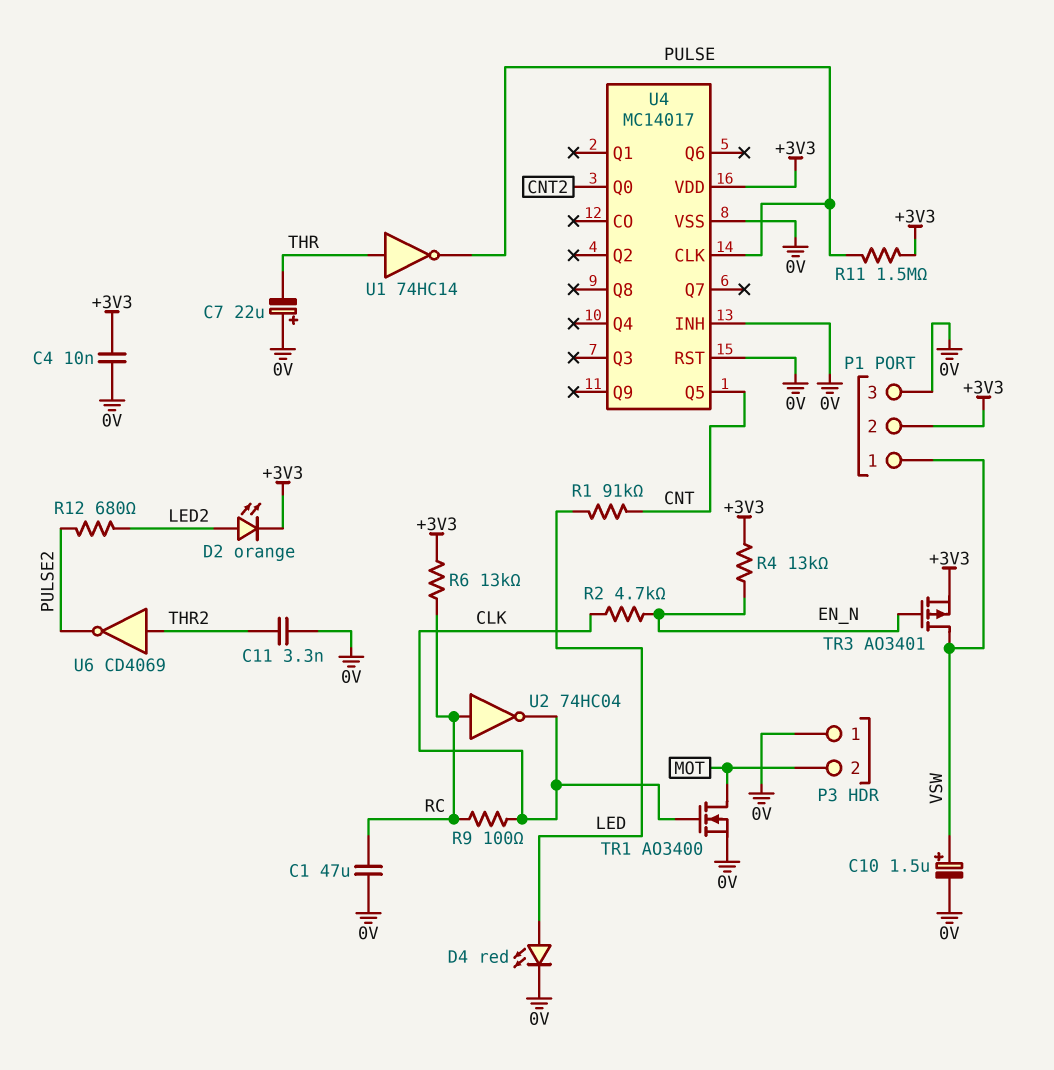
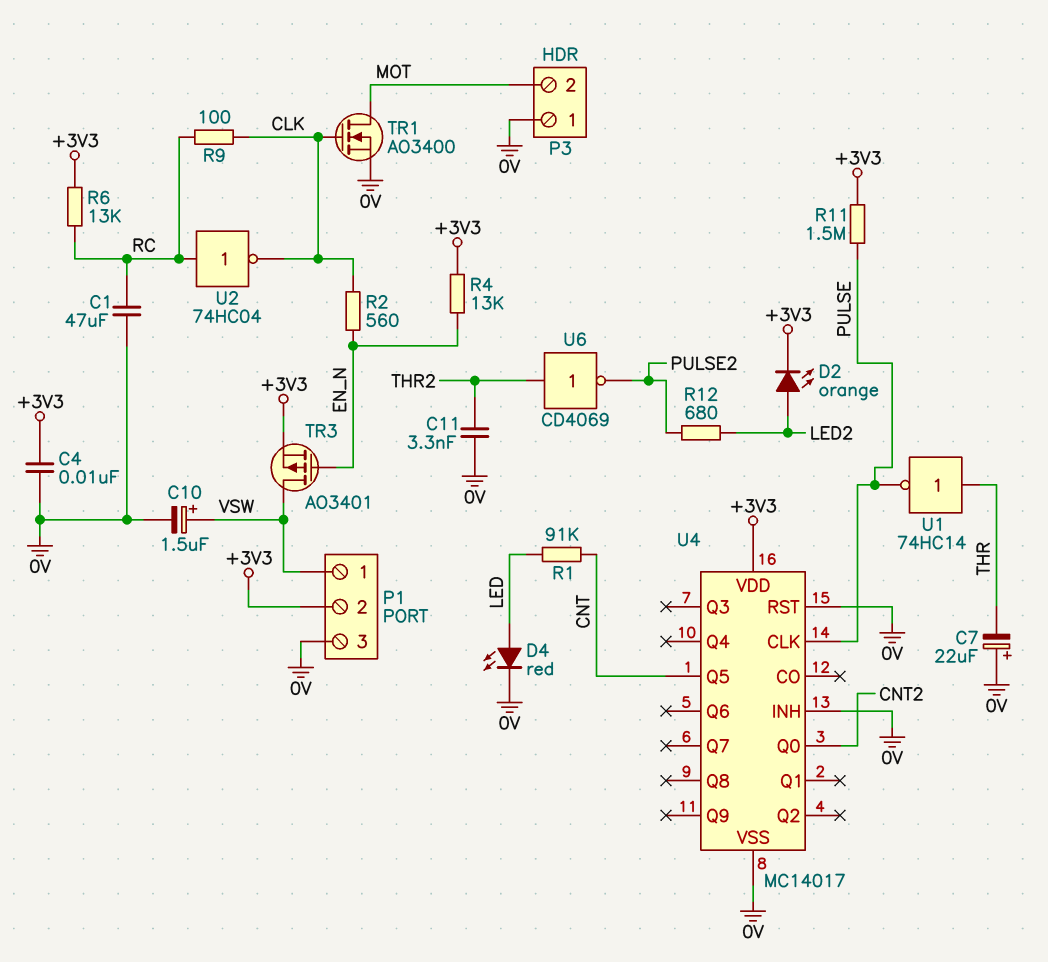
R2: 4.7k (CLK, EN_N) -> 560 (CLK, EN_N)

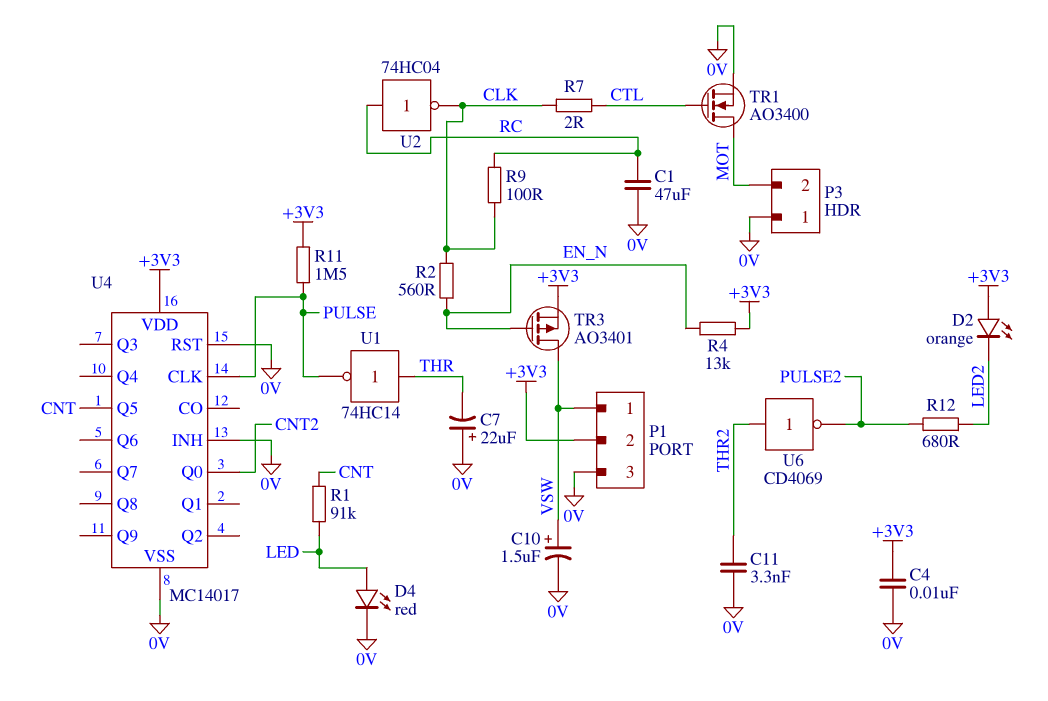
D2: LED orange (A LED2, K +3V3) -> LED orange (A +3V3, K LED2)
R6: 13k (+3V3, RC) -> none
R7: none -> 2 (CLK, CTL)
TR1: NMOS AO3400 (G CLK, D MOT, S 0V) -> NMOS AO3400 (G CTL, D MOT, S 0V)

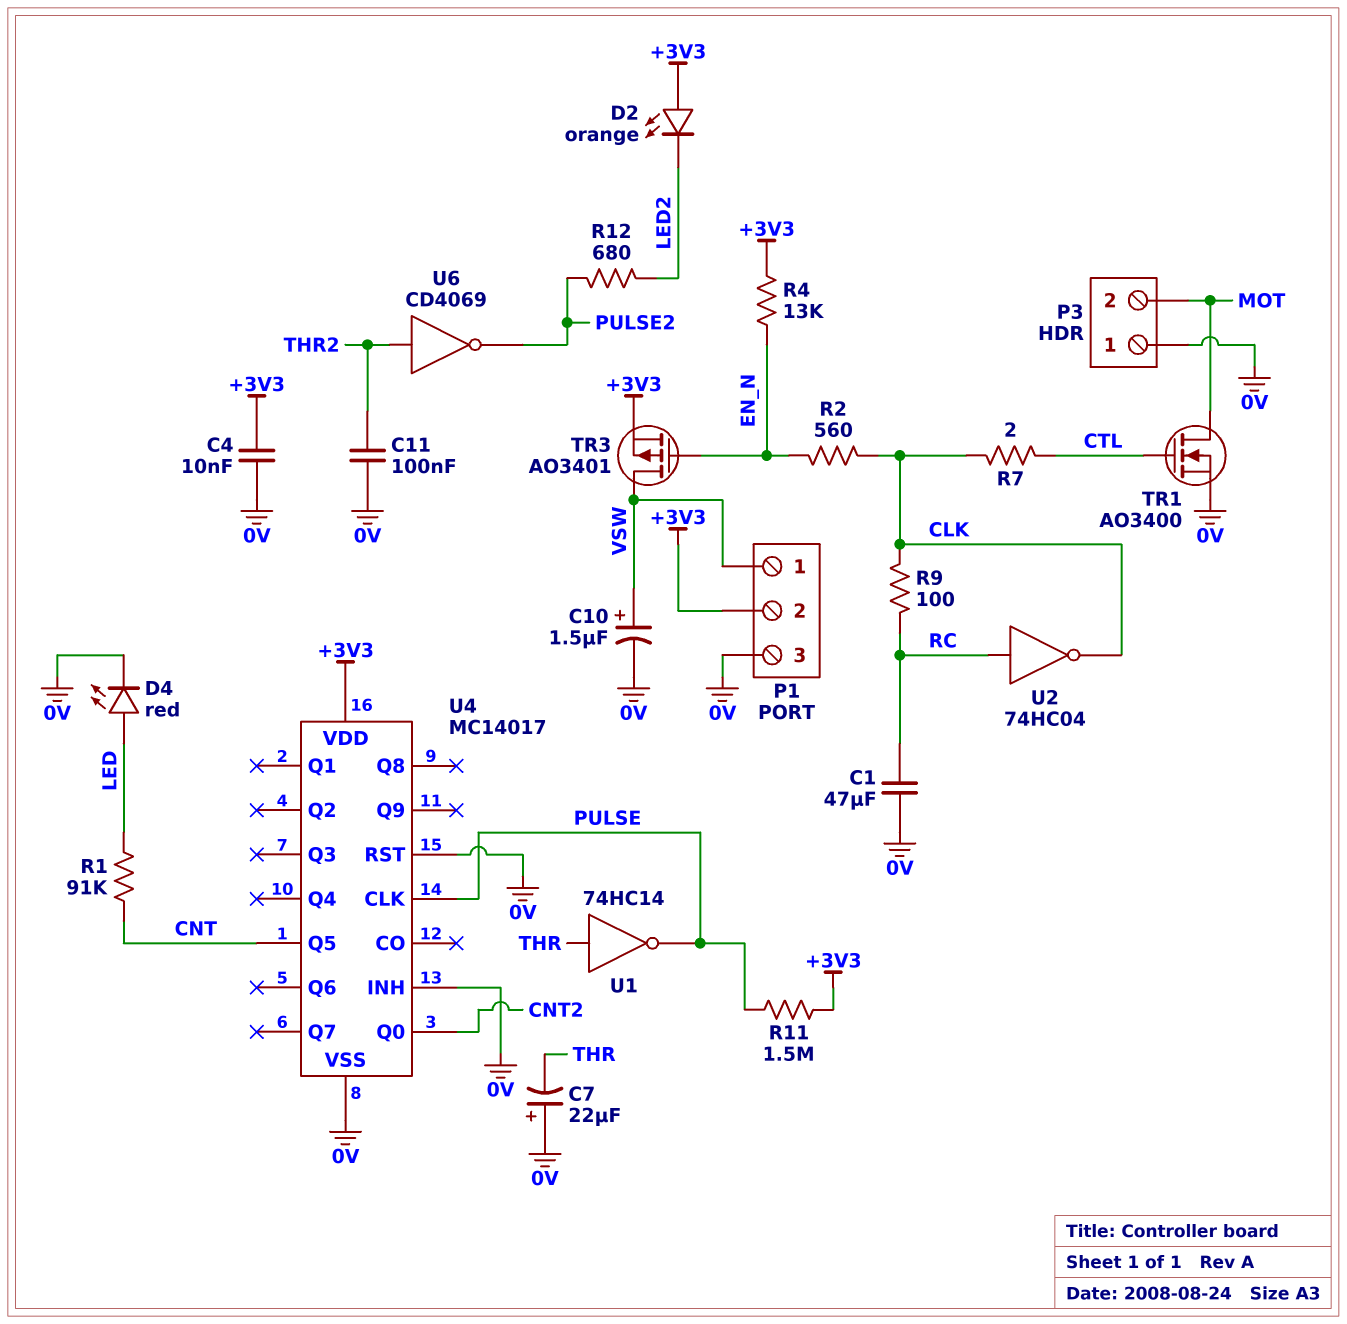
C11: 3.3nF (0V, THR2) -> 100nF (0V, THR2)

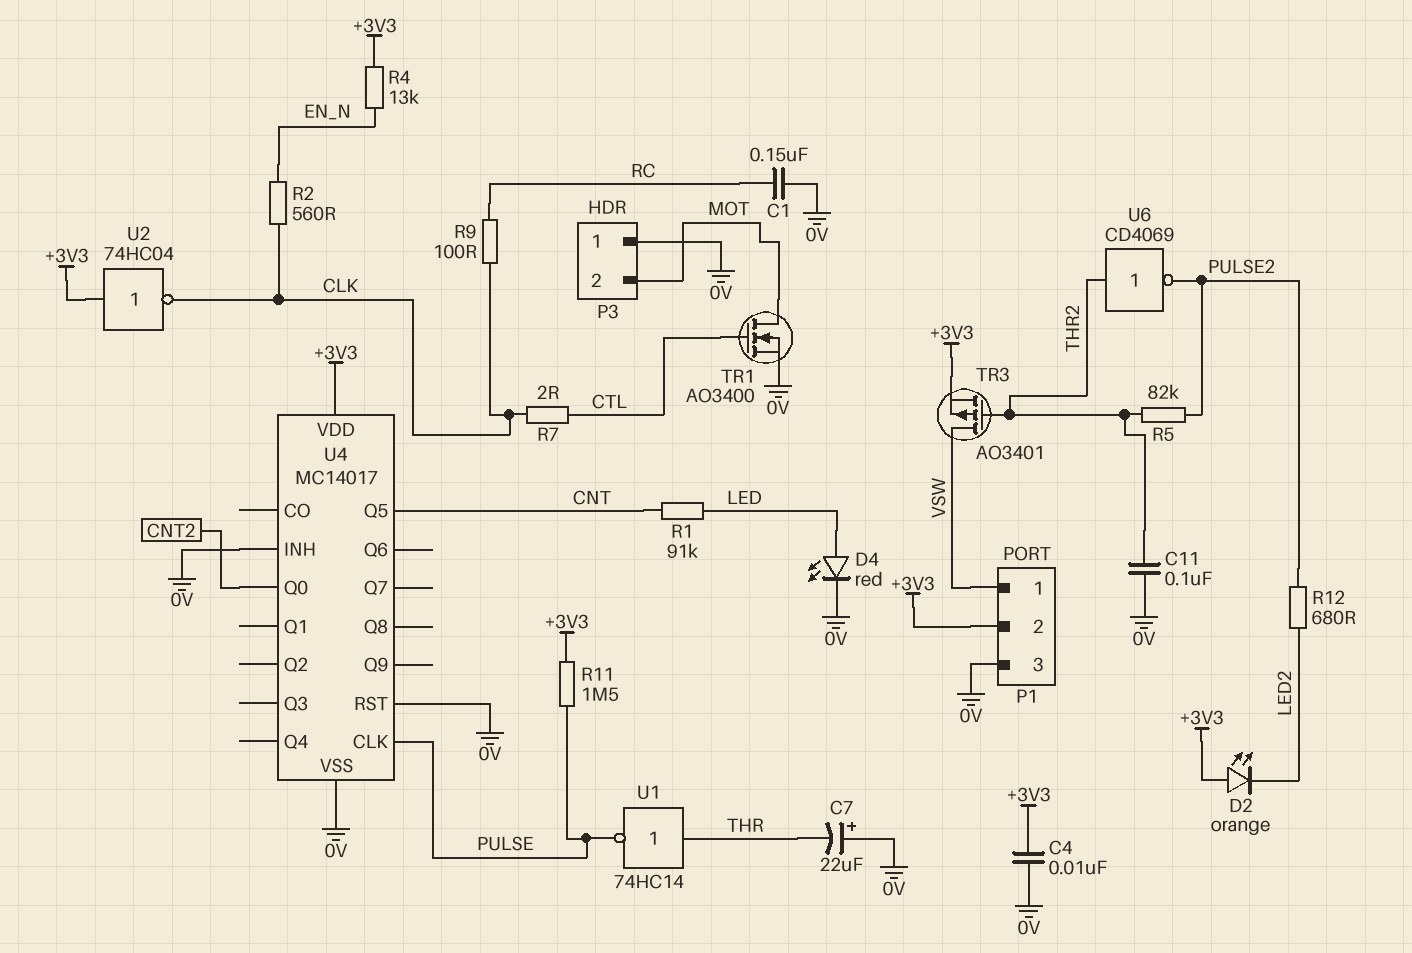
C1: 47uF (0V, RC) -> 150nF (0V, RC)
C10: 1.5uF (plus VSW, minus 0V) -> none
R5: none -> 82k (PULSE2, THR2)
TR3: PMOS AO3401 (G EN_N, D VSW, S +3V3) -> PMOS AO3401 (G THR2, D VSW, S +3V3)
U2: NOT 74HC04 (in RC, out CLK) -> NOT 74HC04 (in +3V3, out CLK)

